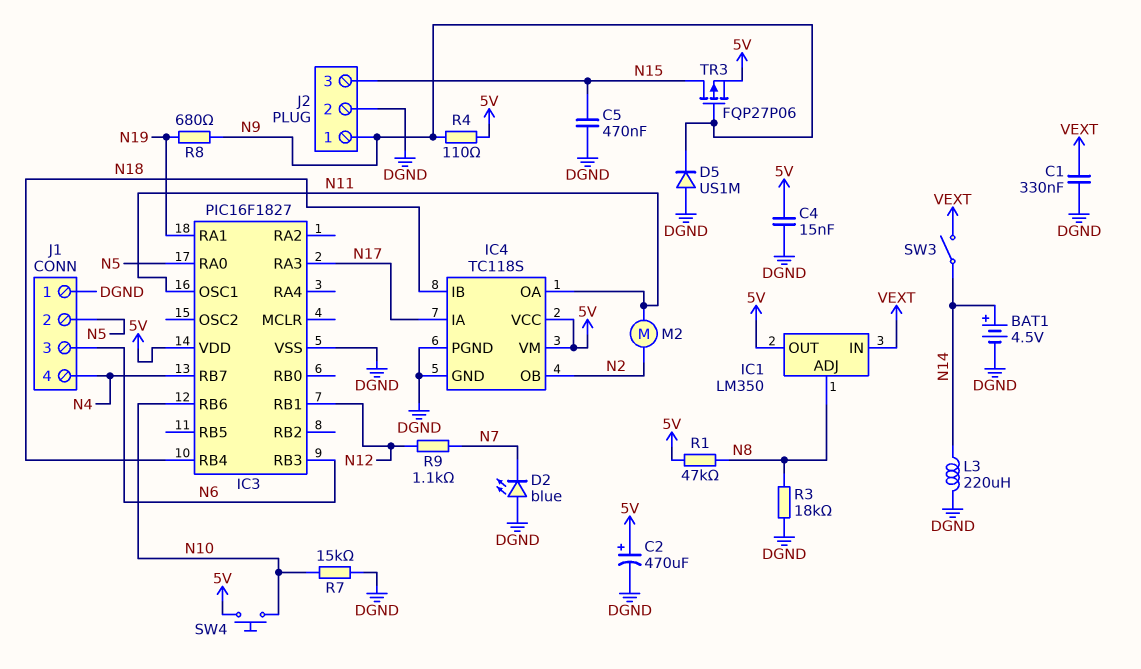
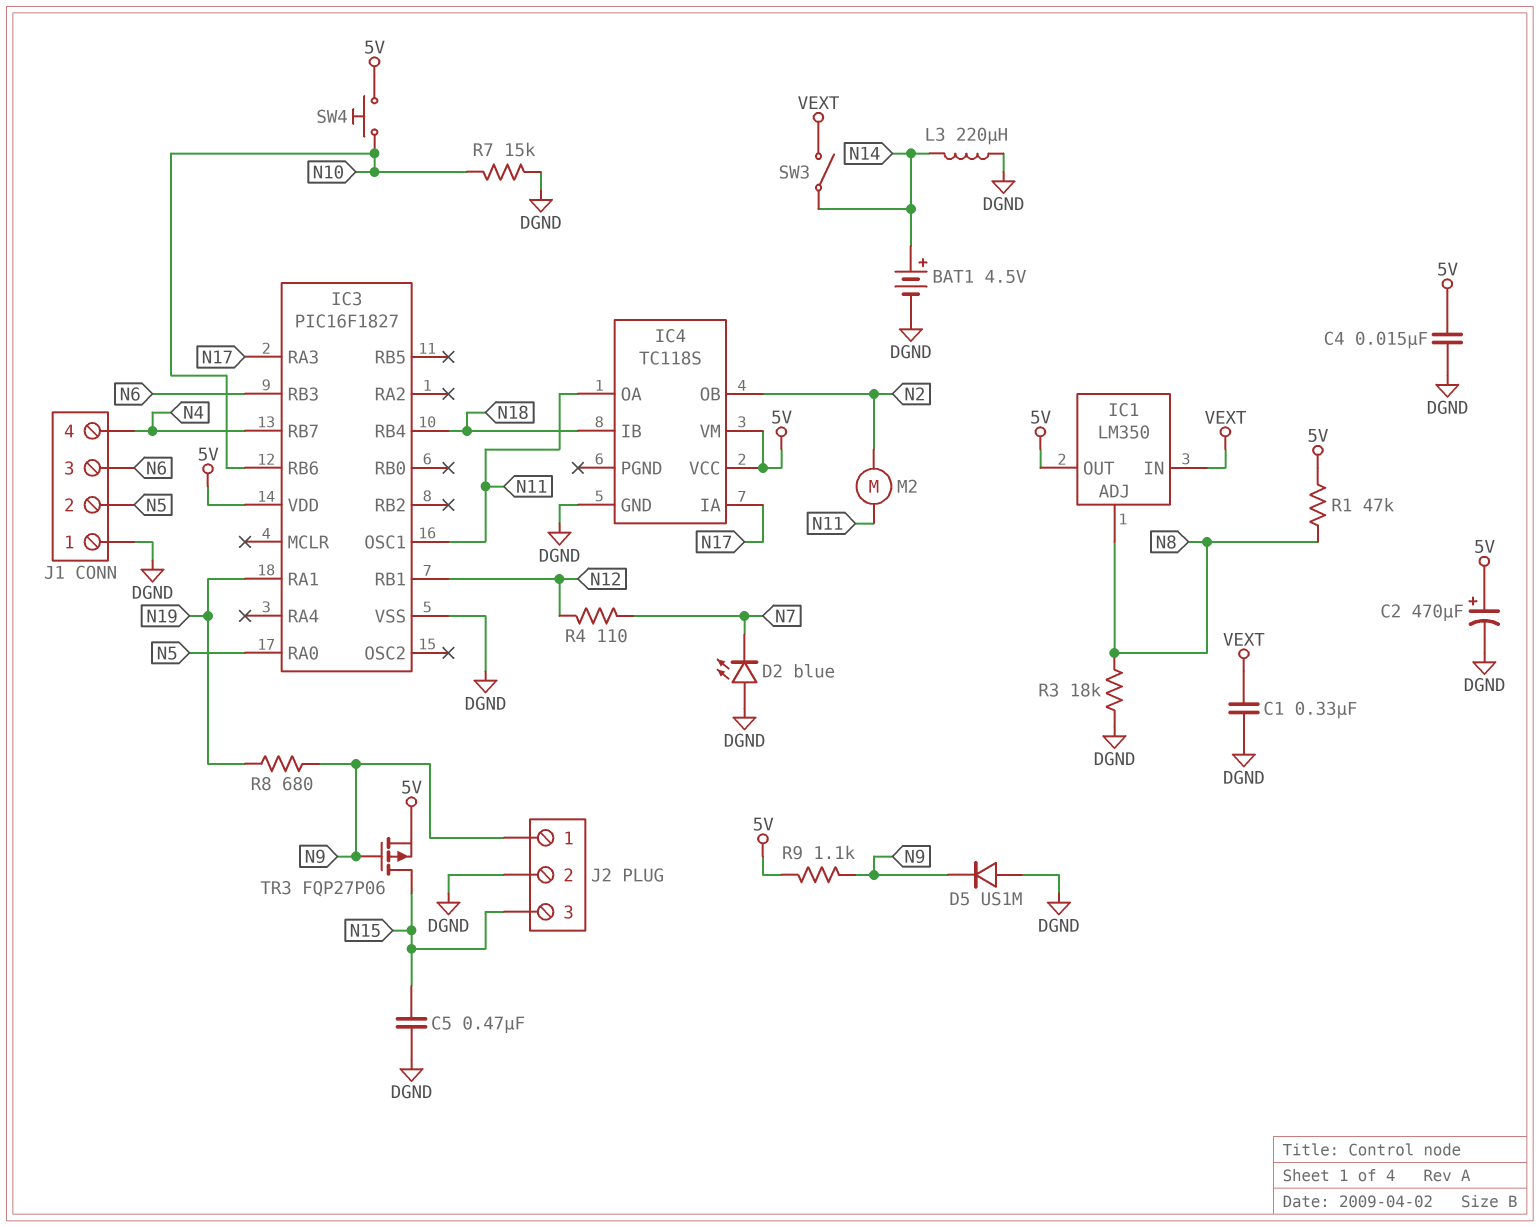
IC4 pin PGND: DGND -> none
R4: 110 (5V, N9) -> 110 (N7, N12)
R9: 1.1k (N7, N12) -> 1.1k (5V, N9)

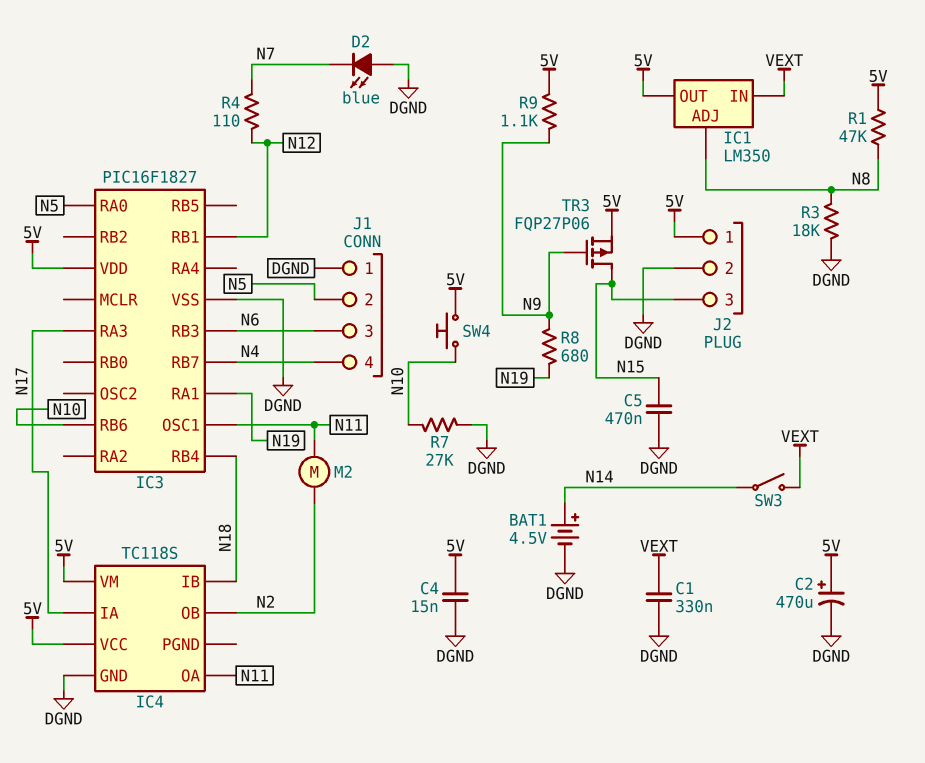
D5: diode US1M (A DGND, K N9) -> none
J2 pin 1: N9 -> 5V
L3: 220uH (DGND, N14) -> none
R7: 15k (DGND, N10) -> 27k (DGND, N10)

